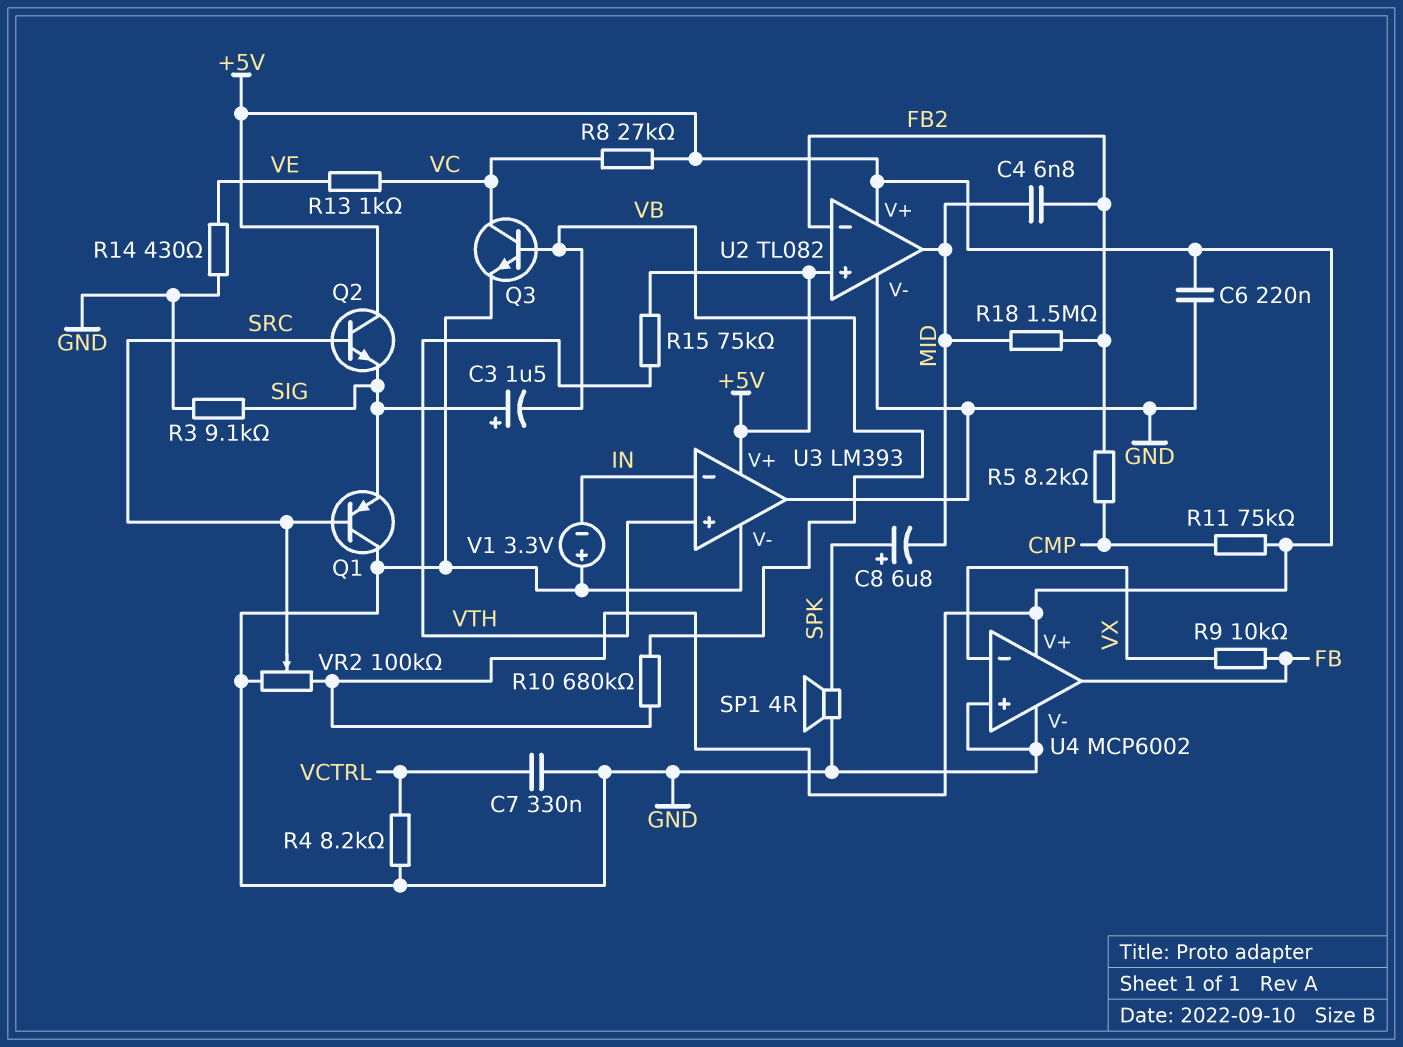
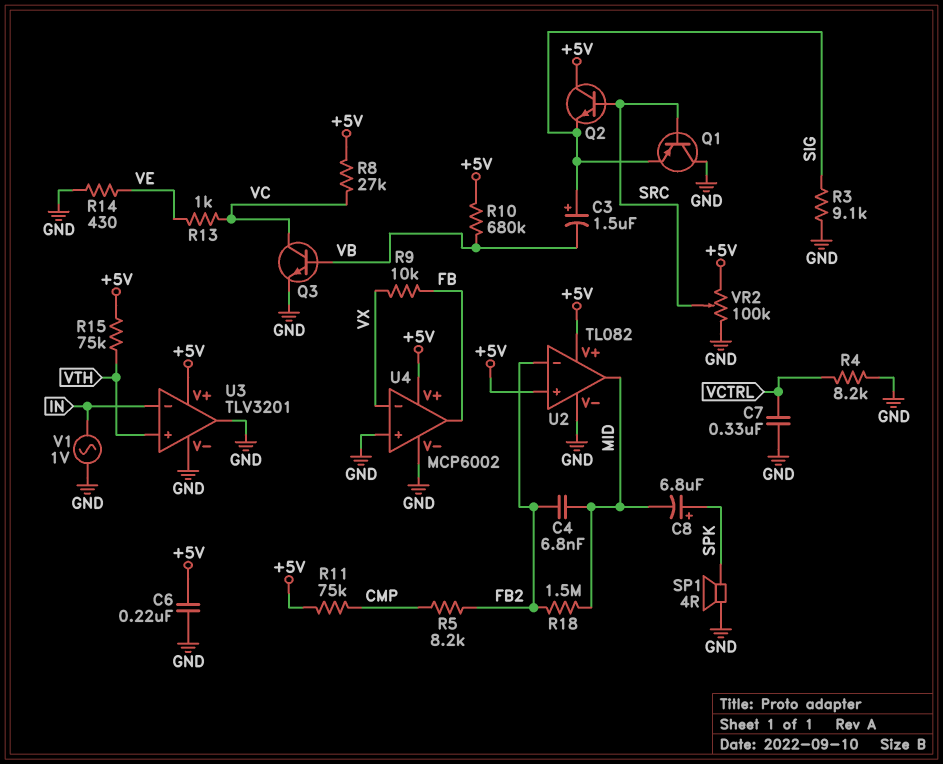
U3: LM393 -> TLV3201
V1: 3.3V (plus GND, minus IN) -> AC 1V (GND, IN)

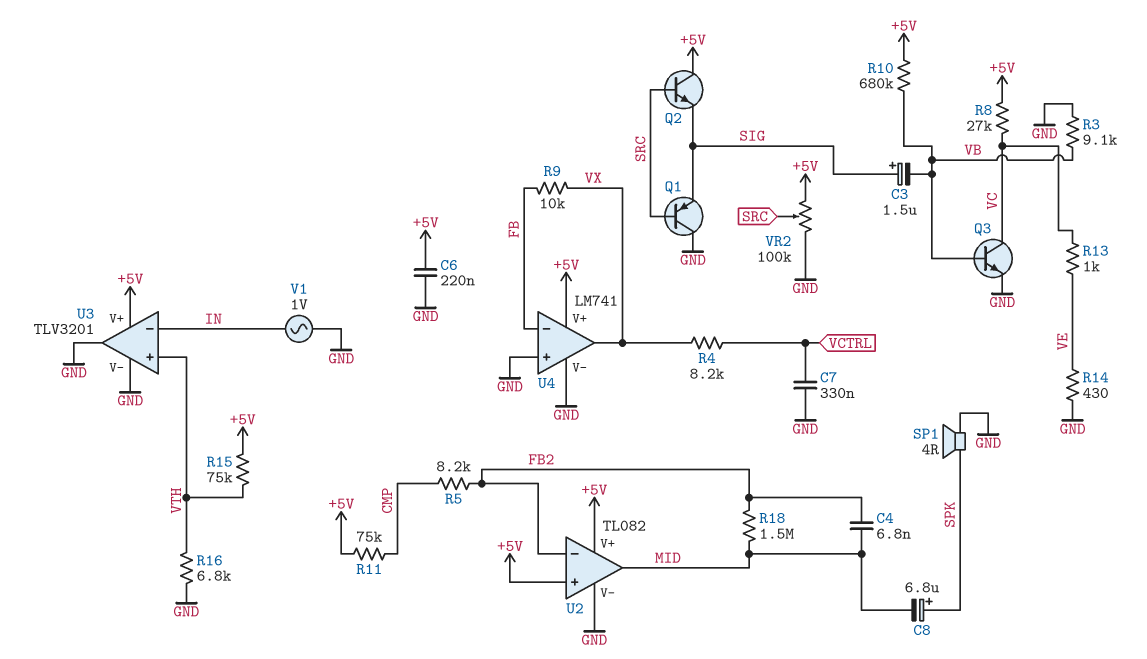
R3: 9.1k (GND, SIG) -> 9.1k (GND, VB)
R4: 8.2k (GND, VCTRL) -> 8.2k (VCTRL, VX)
R16: none -> 6.8k (GND, VTH)
U4: MCP6002 -> LM741
U4 pin in-: VX -> FB
U4 pin out: FB -> VX

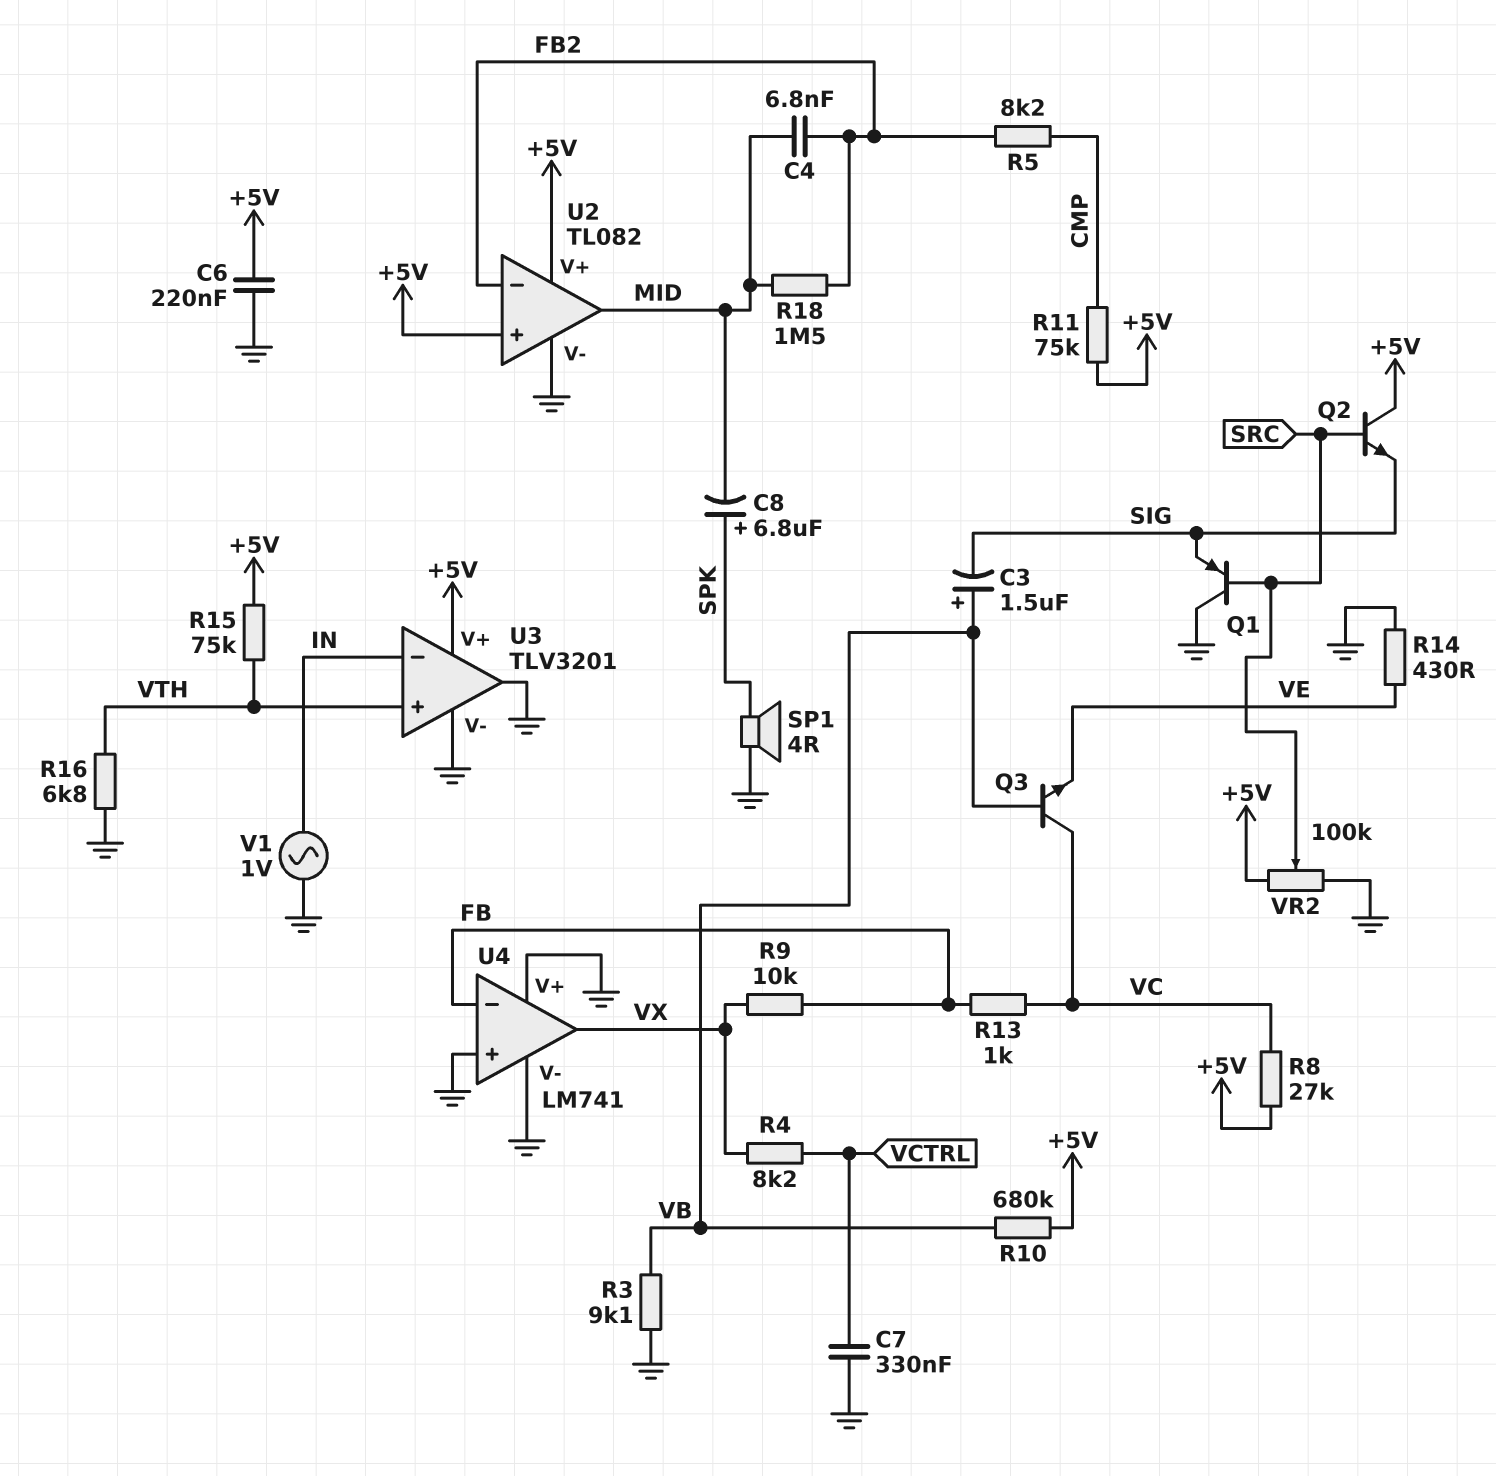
C3: 1.5uF (plus SIG, minus VB) -> 1.5uF (plus VB, minus SIG)
Q3: NPN (B VB, C VC, E GND) -> NPN (B VB, C VC, E VE)
R13: 1k (VC, VE) -> 1k (FB, VC)
U4 pin V+: +5V -> GND

